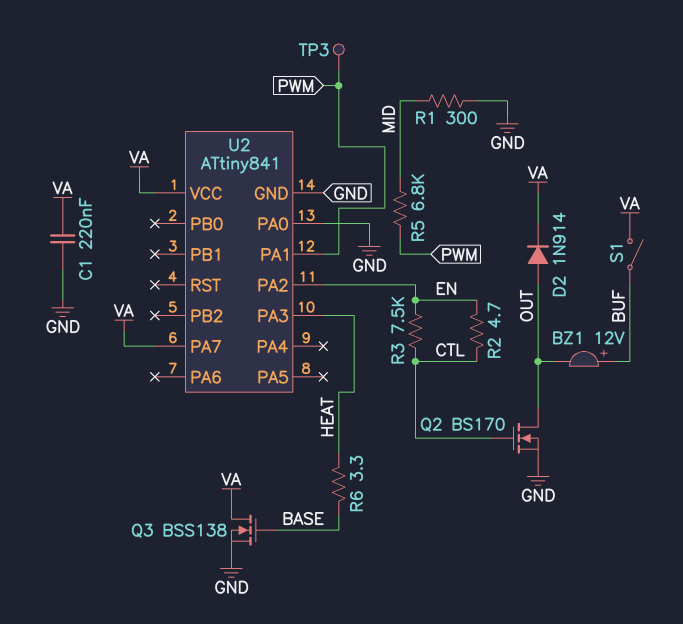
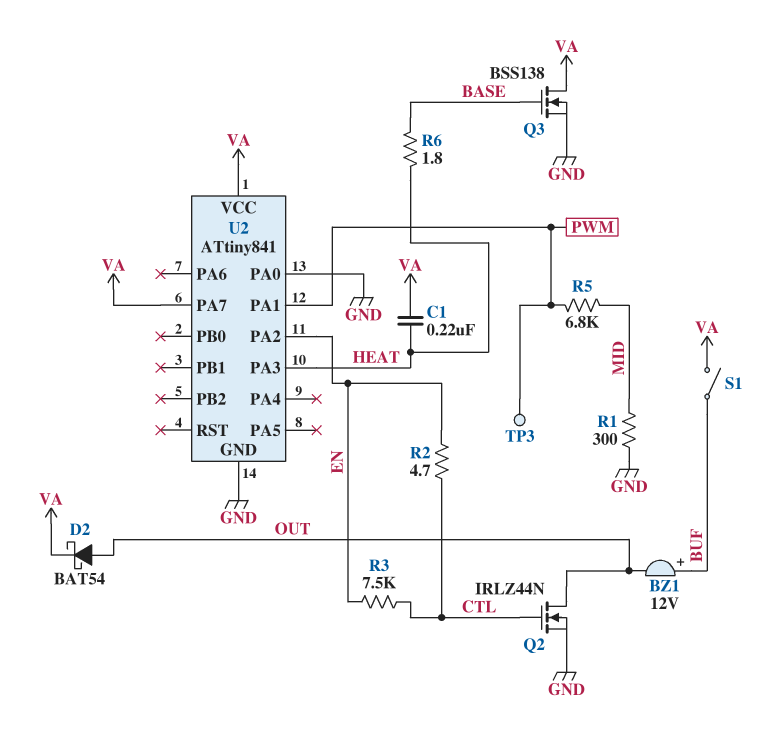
C1: 220nF (GND, VA) -> 220nF (HEAT, VA)
D2: diode 1N914 (A OUT, K VA) -> schottky BAT54 (A OUT, K VA)
Q2: NMOS BS170 (G CTL, D OUT, S GND) -> NMOS IRLZ44N (G CTL, D OUT, S GND)
R6: 3.3 (BASE, HEAT) -> 1.8 (BASE, HEAT)

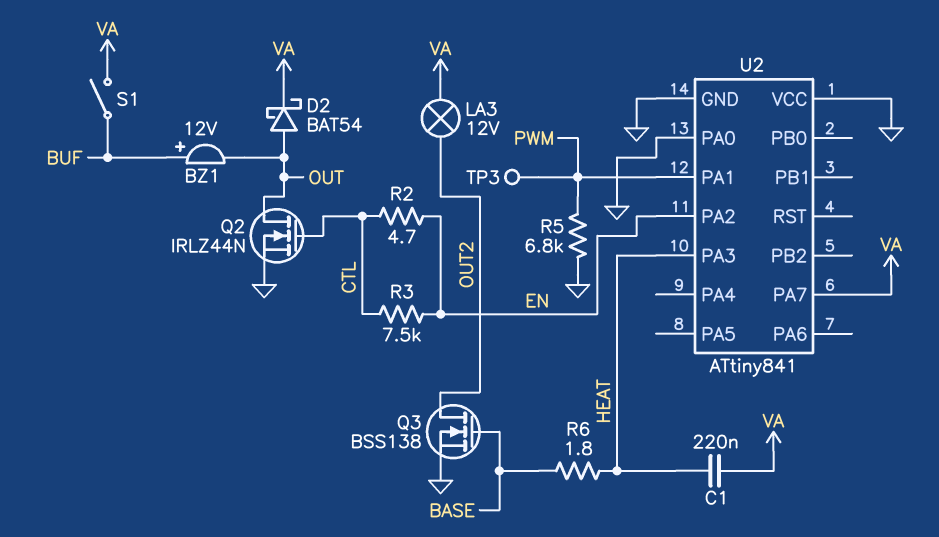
LA3: none -> lamp 12V (OUT2, VA)
Q3: NMOS BSS138 (G BASE, D VA, S GND) -> NMOS BSS138 (G BASE, D OUT2, S GND)
R1: 300 (GND, MID) -> none
R5: 6.8k (MID, PWM) -> 6.8k (GND, PWM)
U2 pin VCC: VA -> GND

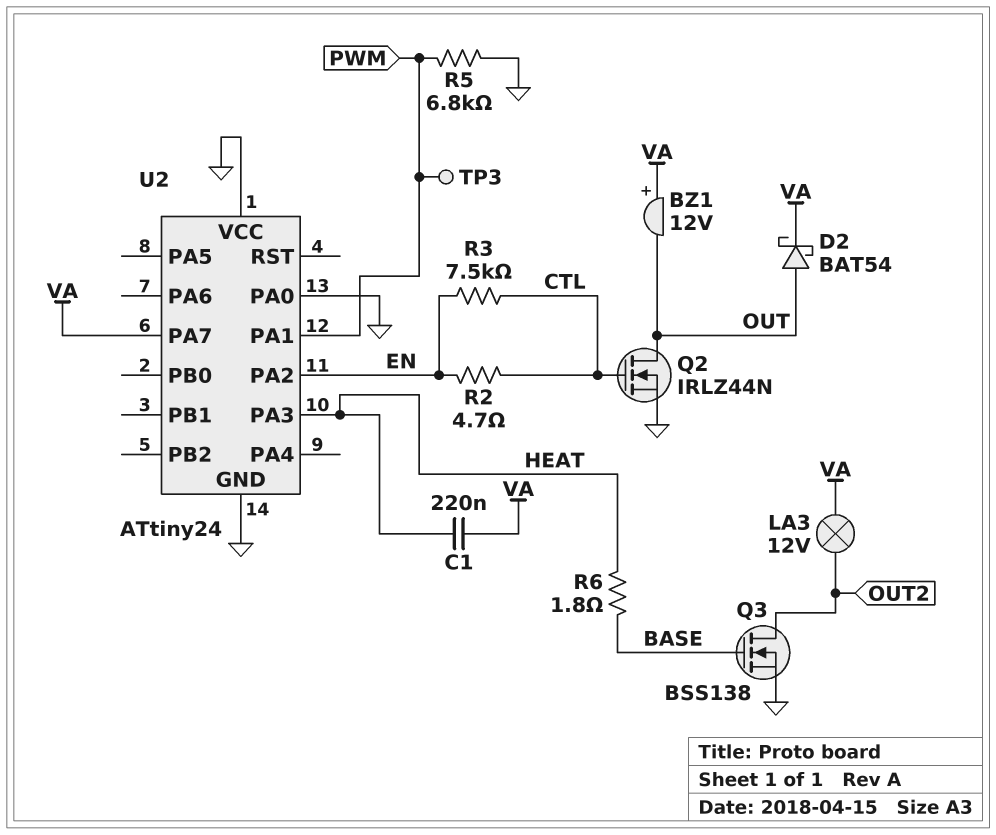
BZ1: buzzer 12V (plus BUF, minus OUT) -> buzzer 12V (plus VA, minus OUT)
S1: switch (BUF, VA) -> none
U2: ATtiny841 -> ATtiny24

